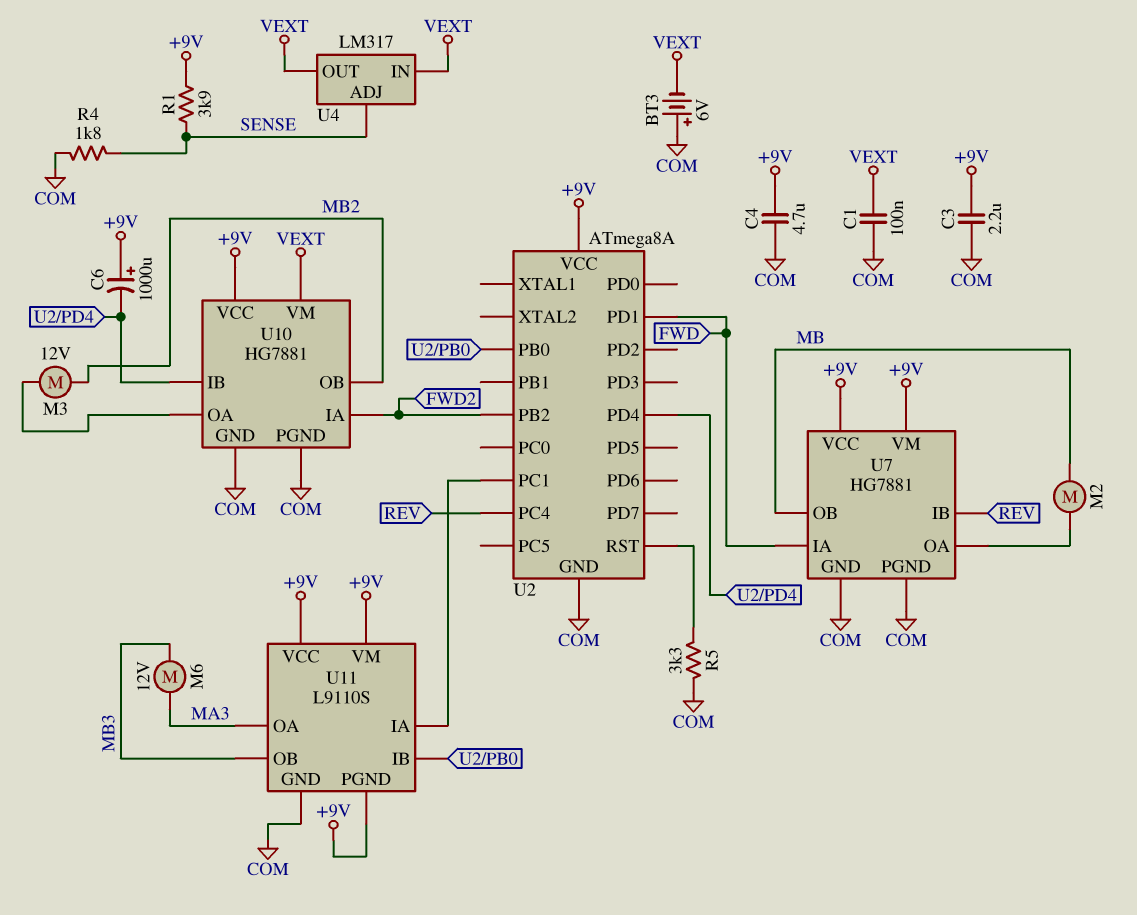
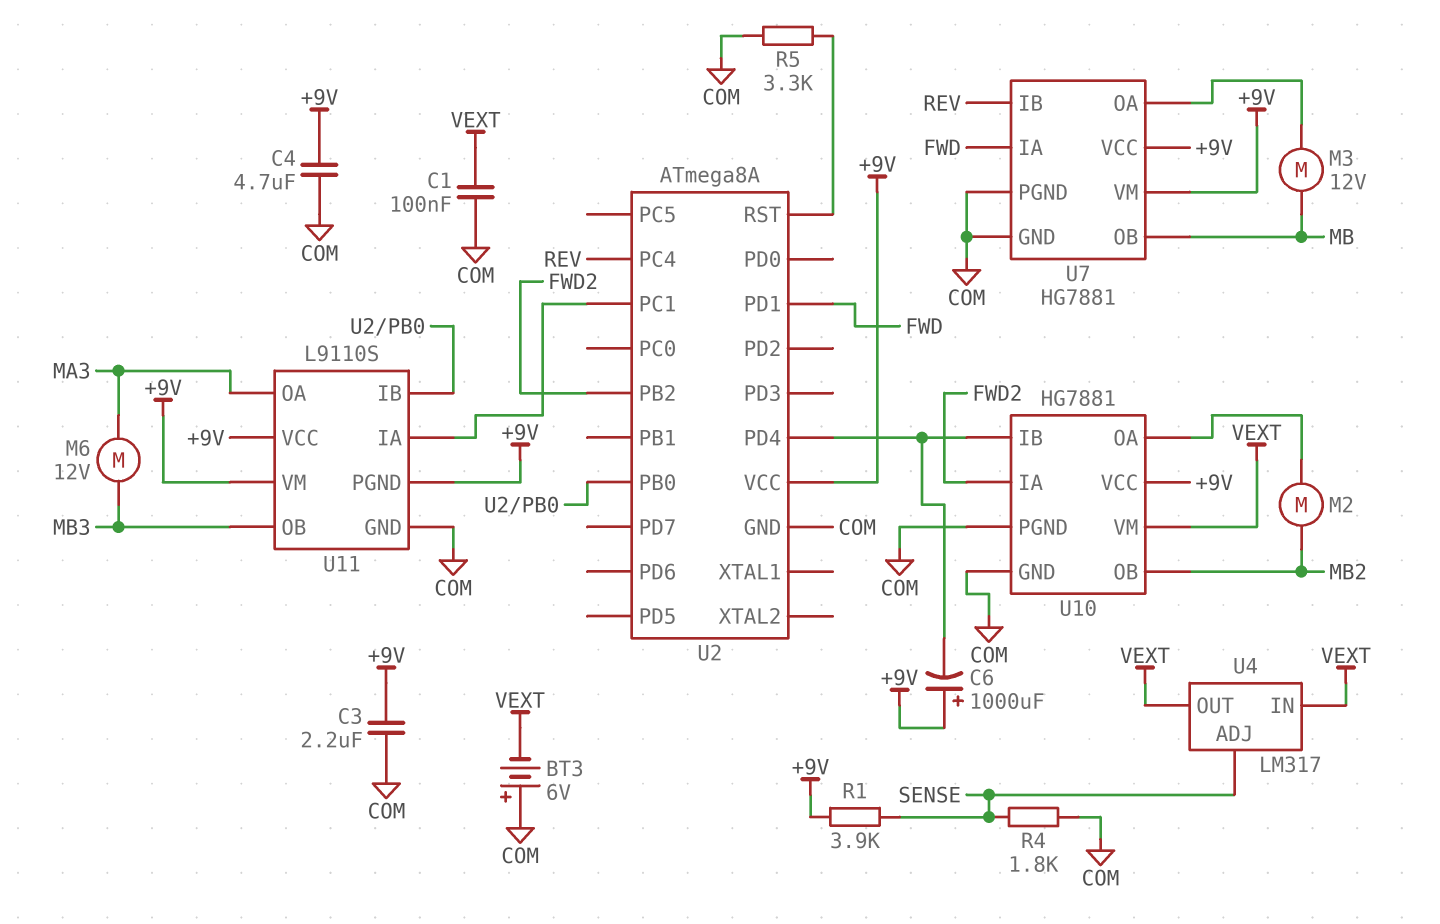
M2: motor (MB, U7/OA) -> motor (MB2, U10/OA)
M3: motor 12V (MB2, U10/OA) -> motor 12V (MB, U7/OA)

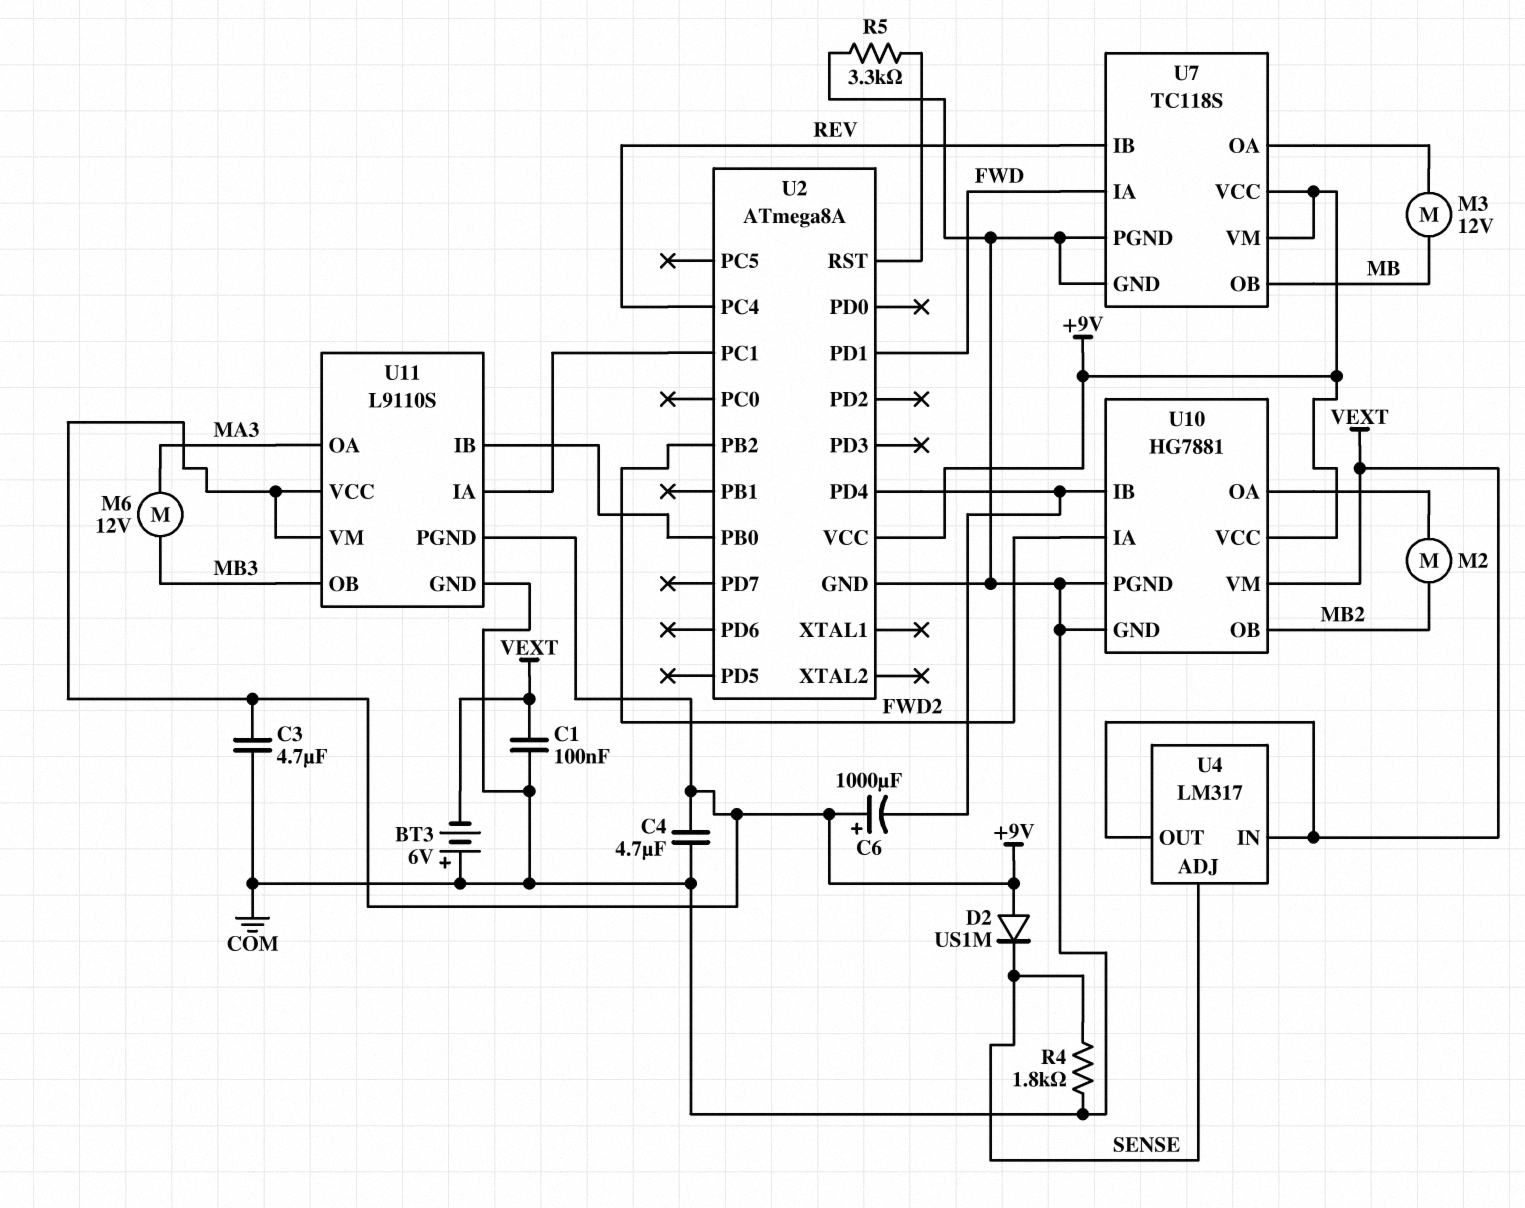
C3: 2.2uF (+9V, COM) -> 4.7uF (+9V, COM)
D2: none -> diode US1M (A +9V, K SENSE)
R1: 3.9k (+9V, SENSE) -> none
U7: HG7881 -> TC118S

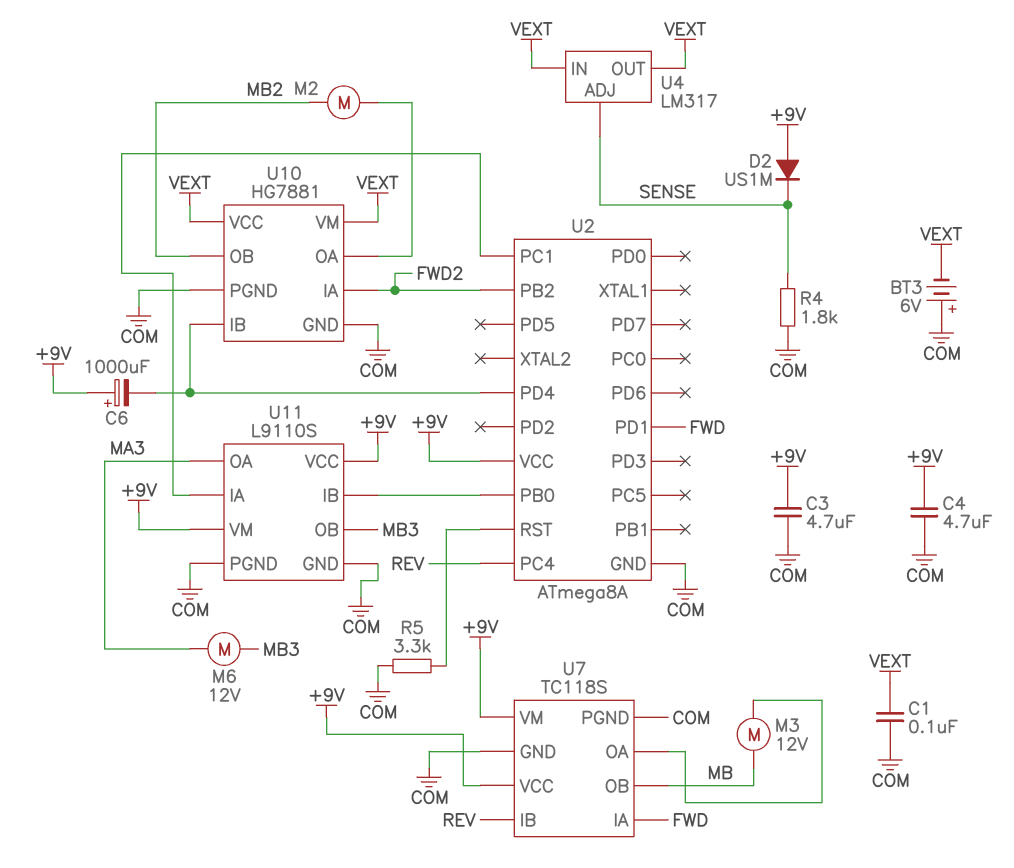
U10 pin VCC: +9V -> VEXT
U11 pin PGND: +9V -> COM

